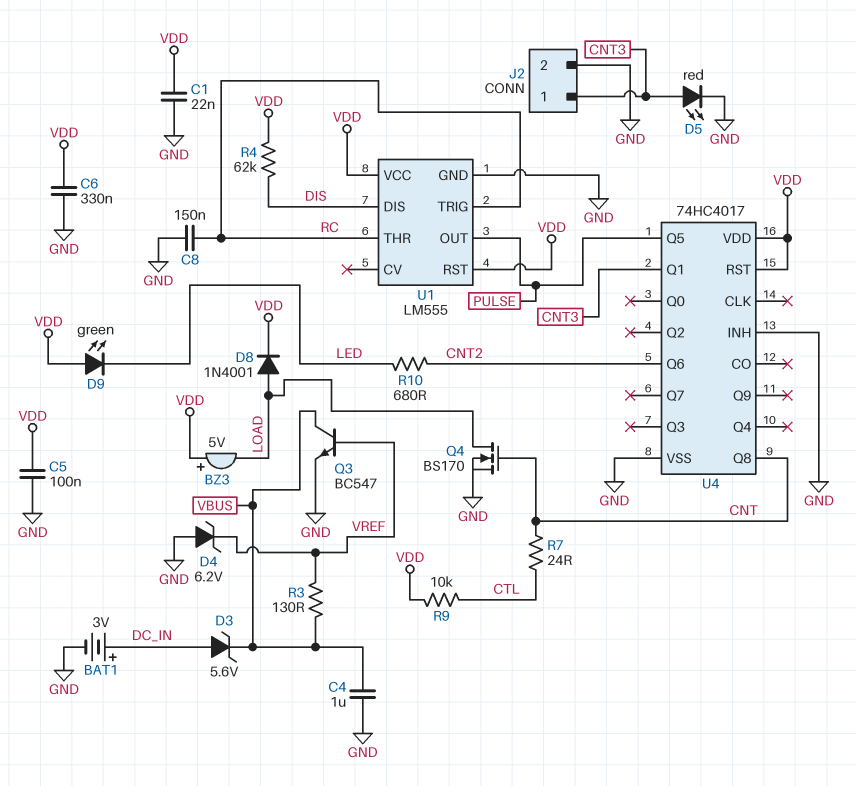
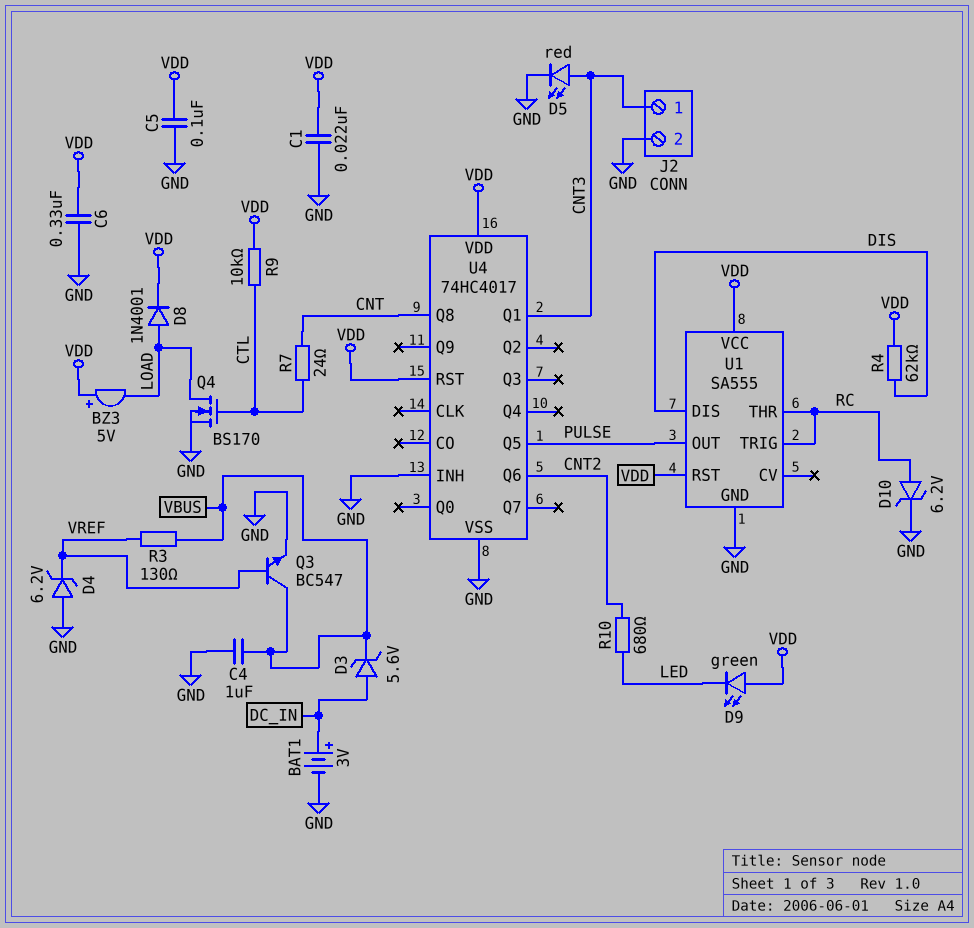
C8: 150nF (GND, RC) -> none
D10: none -> zener 6.2V (A RC, K GND)
Q4: NMOS BS170 (G CNT, D LOAD, S GND) -> NMOS BS170 (G CTL, D LOAD, S GND)
U1: LM555 -> SA555

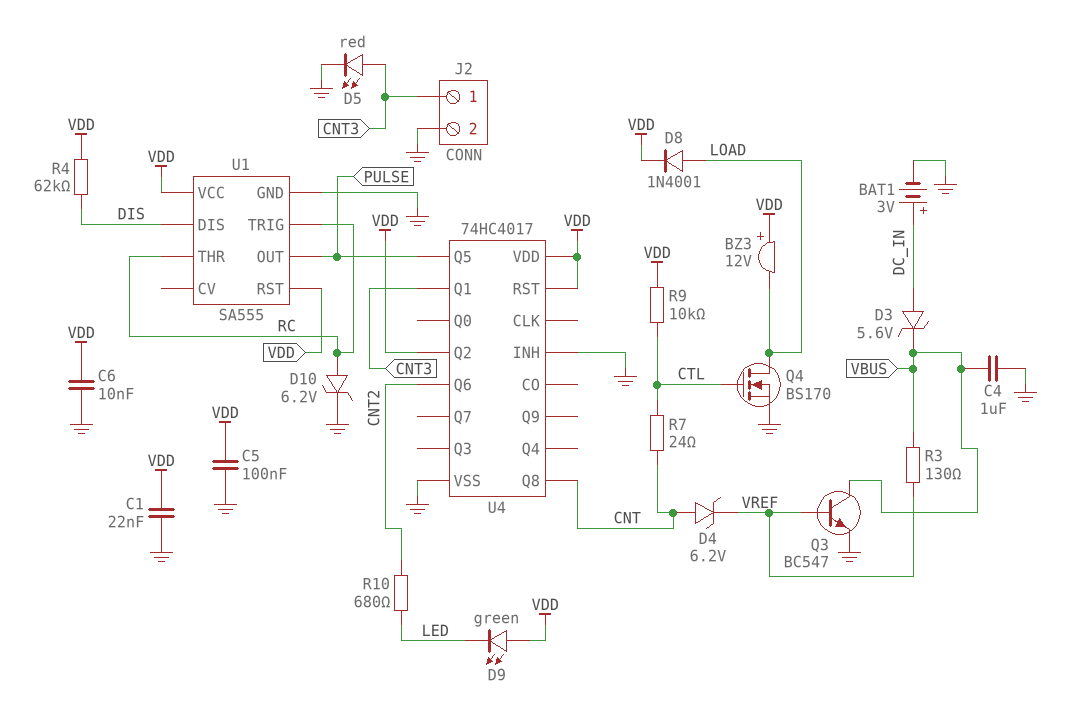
BZ3: buzzer 5V (plus VDD, minus LOAD) -> buzzer 12V (plus VDD, minus LOAD)
C6: 330nF (GND, VDD) -> 10nF (GND, VDD)
D4: zener 6.2V (A GND, K VREF) -> zener 6.2V (A CNT, K VREF)
U4 pin Q2: none -> VDD

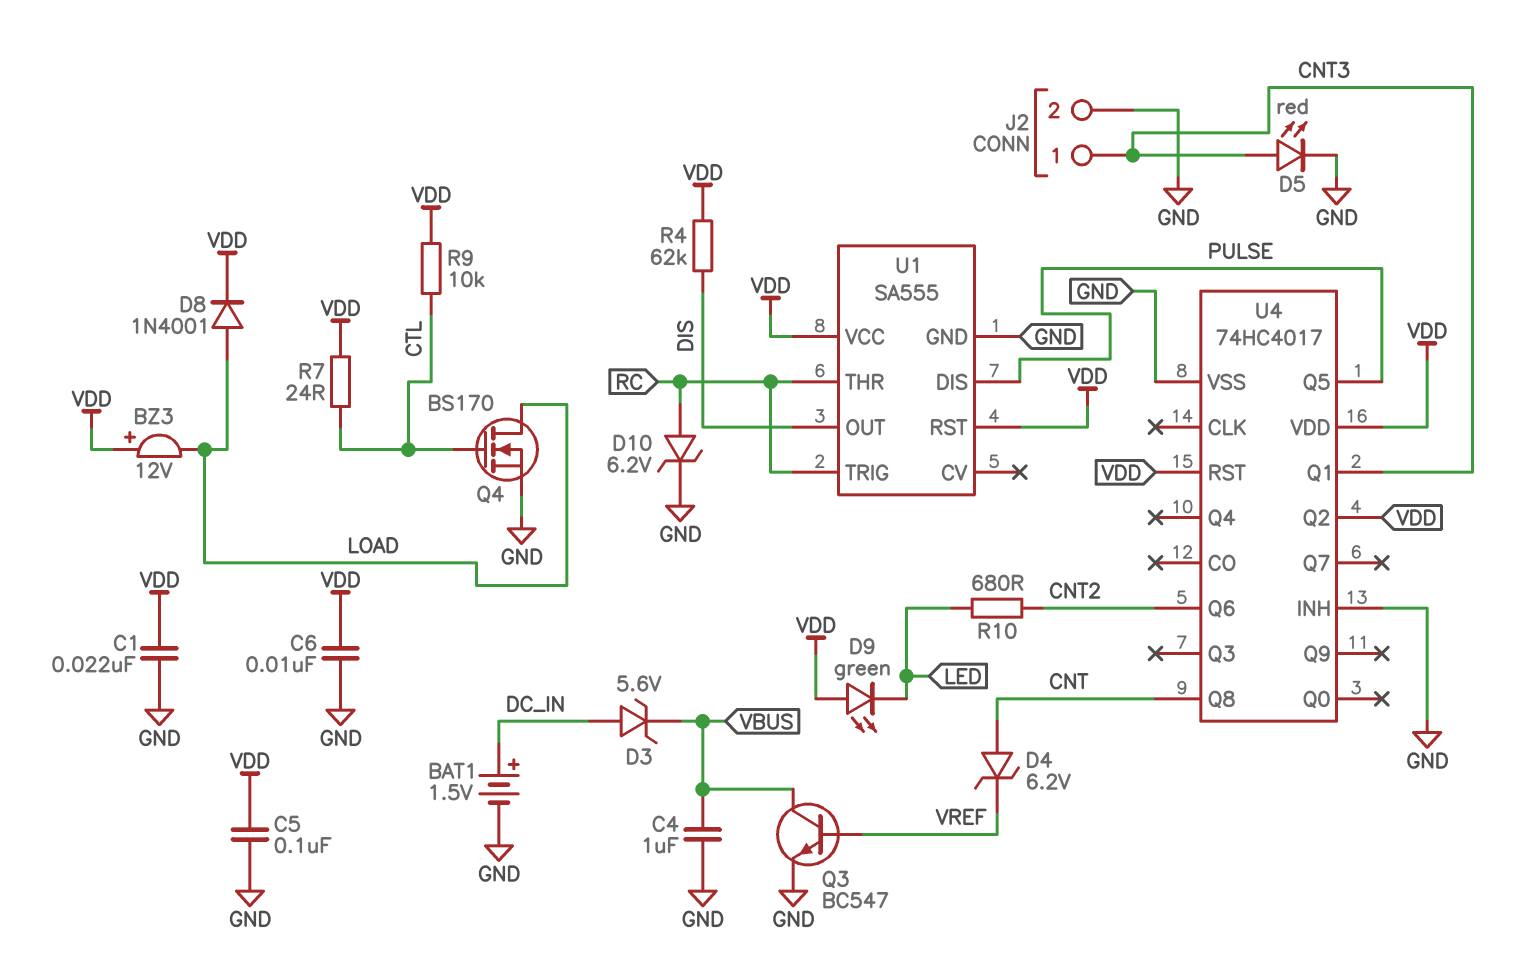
BAT1: 3V (plus DC_IN, minus GND) -> 1.5V (plus DC_IN, minus GND)
R3: 130 (VBUS, VREF) -> none
R7: 24 (CNT, CTL) -> 24 (CTL, VDD)
U1 pin DIS: DIS -> PULSE
U1 pin OUT: PULSE -> DIS

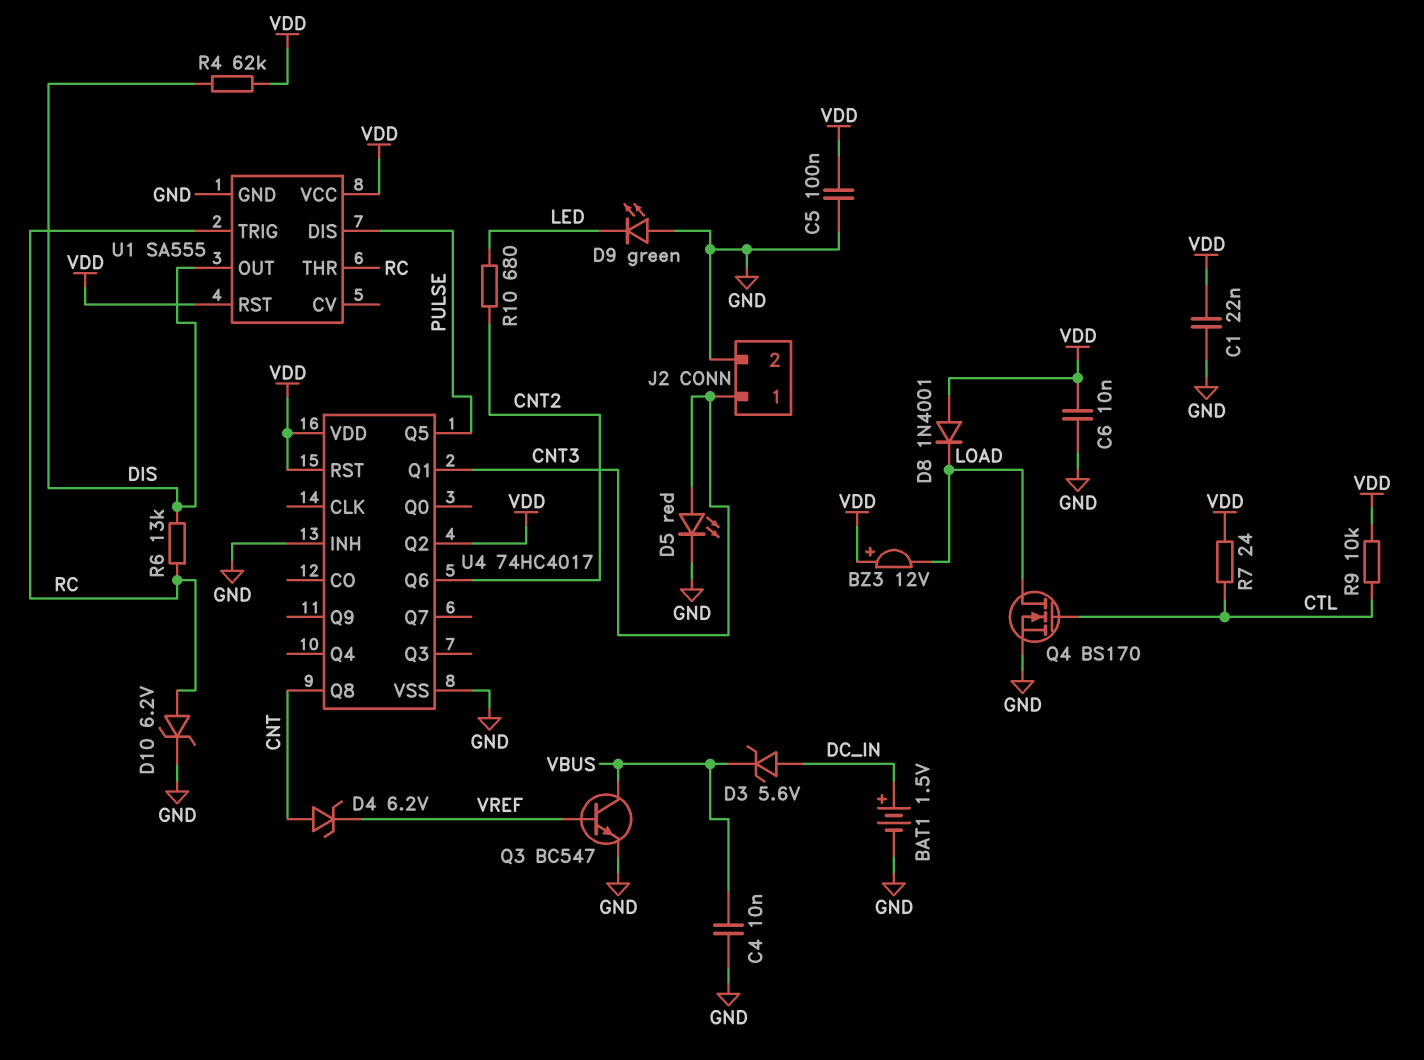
C4: 1uF (GND, VBUS) -> 10nF (GND, VBUS)
D8: diode 1N4001 (A LOAD, K VDD) -> diode 1N4001 (A VDD, K LOAD)
D9: LED green (A VDD, K LED) -> LED green (A GND, K LED)
R6: none -> 13k (DIS, RC)

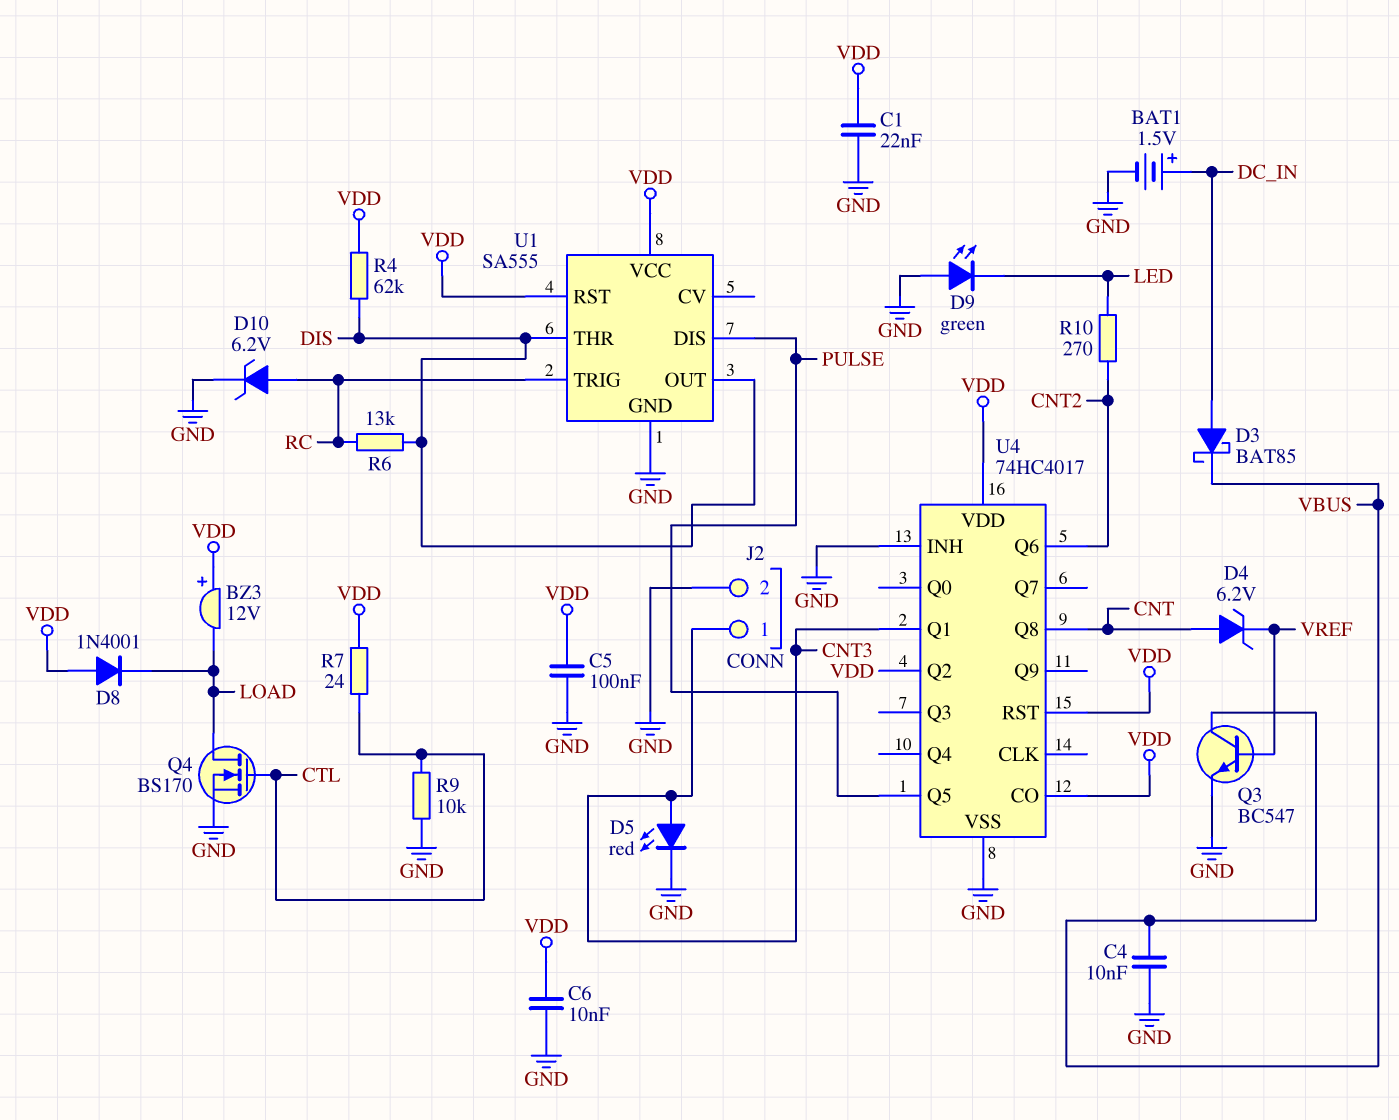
D3: zener 5.6V (A DC_IN, K VBUS) -> schottky BAT85 (A DC_IN, K VBUS)
R9: 10k (CTL, VDD) -> 10k (CTL, GND)
R10: 680 (CNT2, LED) -> 270 (CNT2, LED)
U1 pin THR: RC -> DIS
U4 pin CO: none -> VDD

